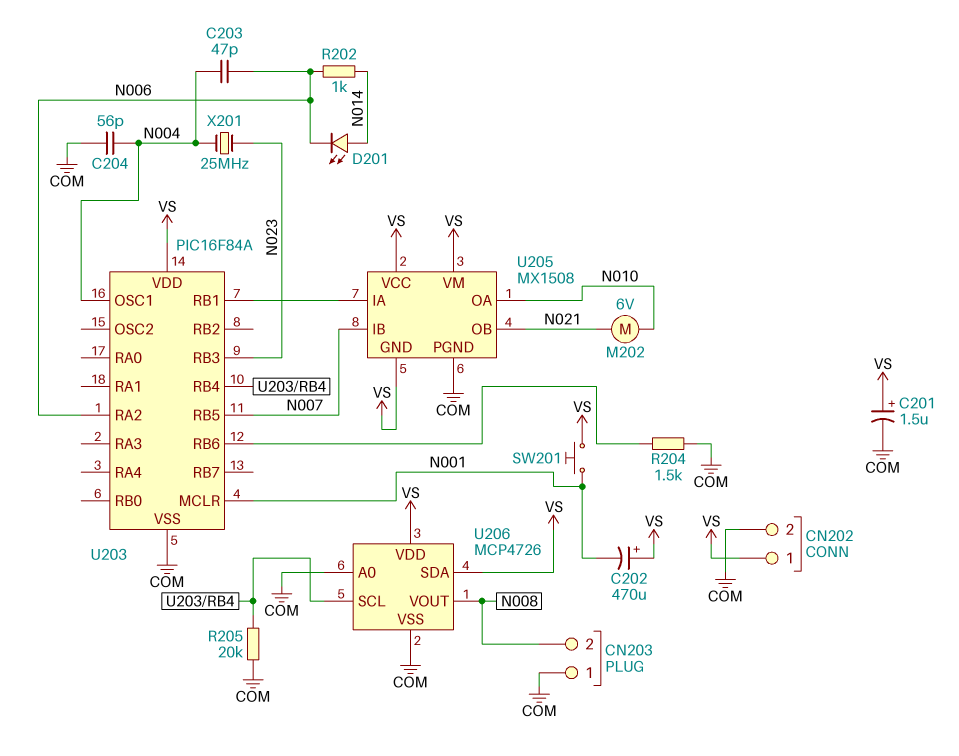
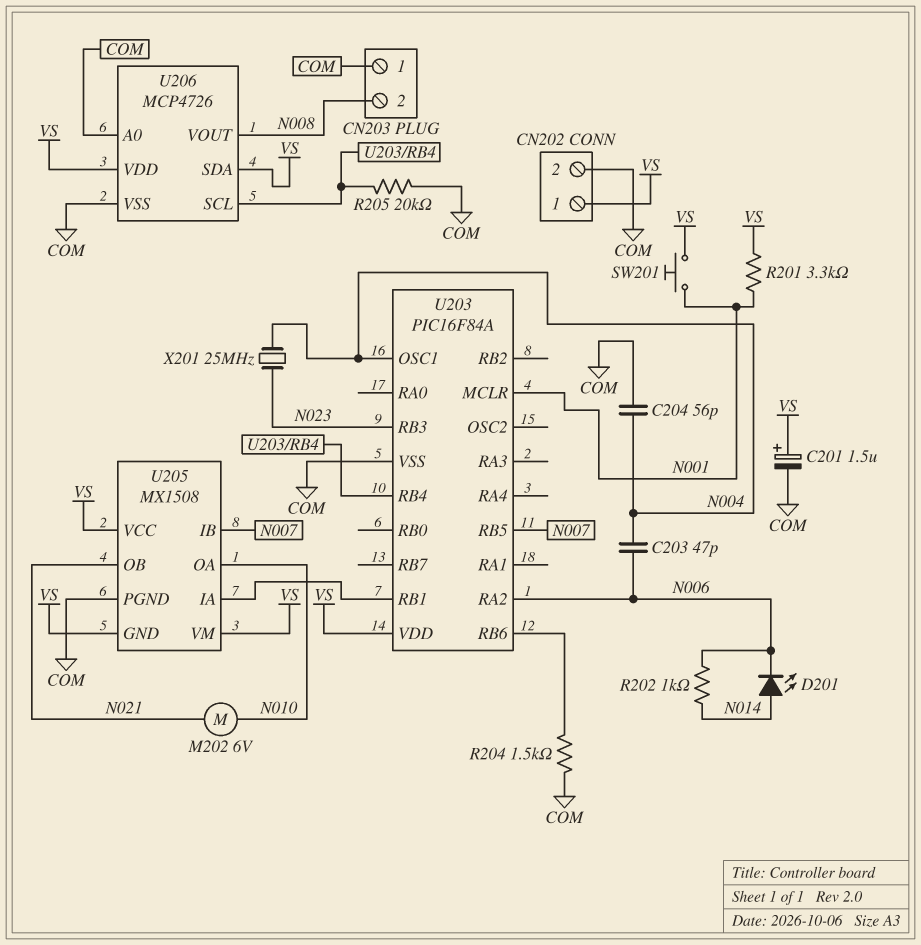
C202: 470uF (plus VS, minus N001) -> none
R201: none -> 3.3k (N001, VS)

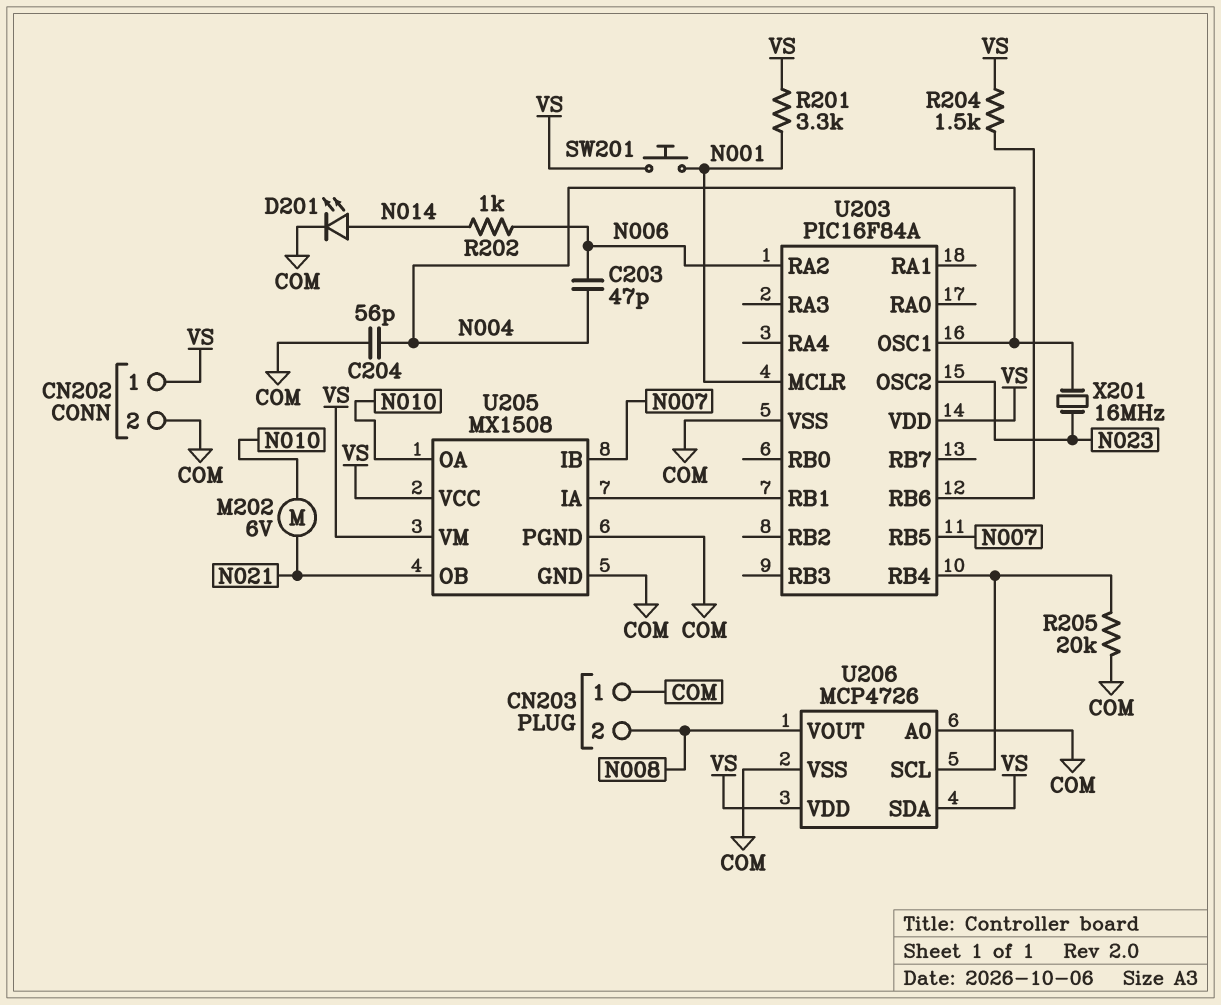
C201: 1.5uF (plus VS, minus COM) -> none
D201: LED (A N014, K N006) -> LED (A N014, K COM)
R204: 1.5k (COM, U203/RB6) -> 1.5k (U203/RB6, VS)
U203 pin OSC2: none -> N023
U203 pin RB3: N023 -> none
U205 pin GND: VS -> COM
X201: 25MHz (N004, N023) -> 16MHz (N004, N023)

